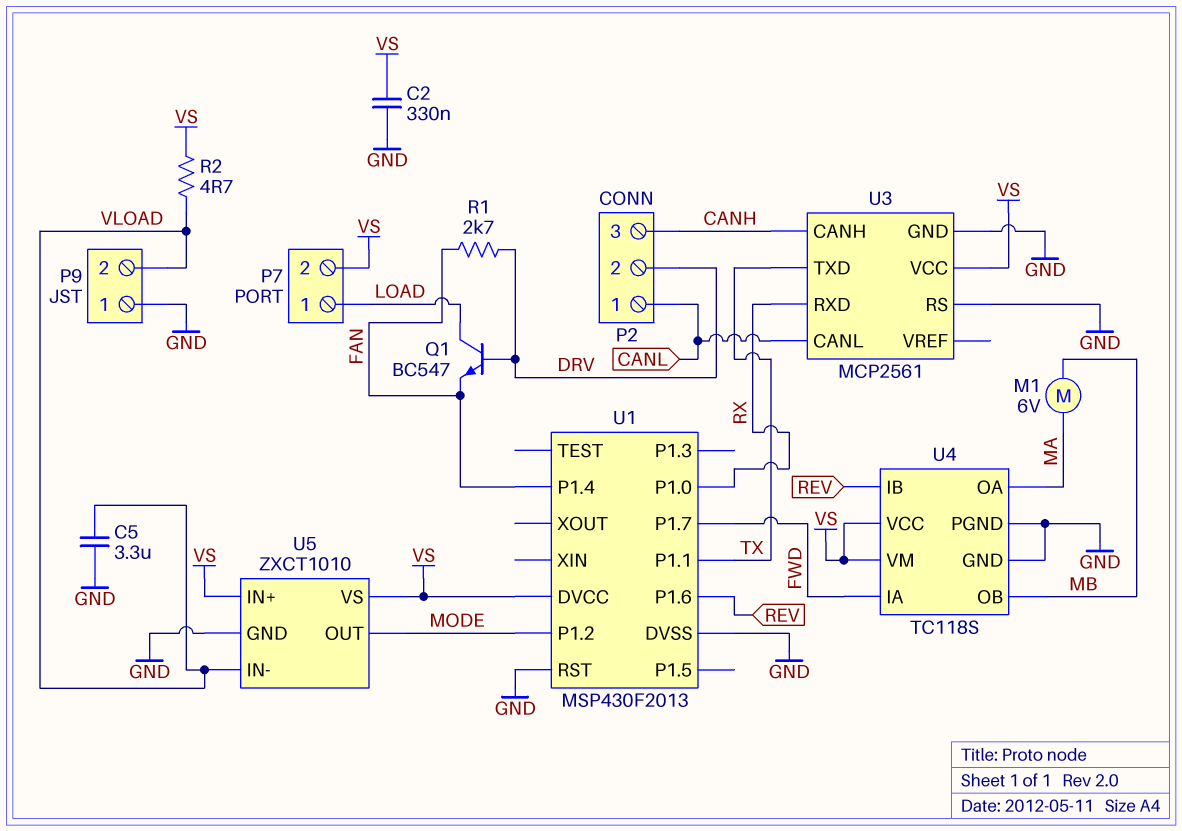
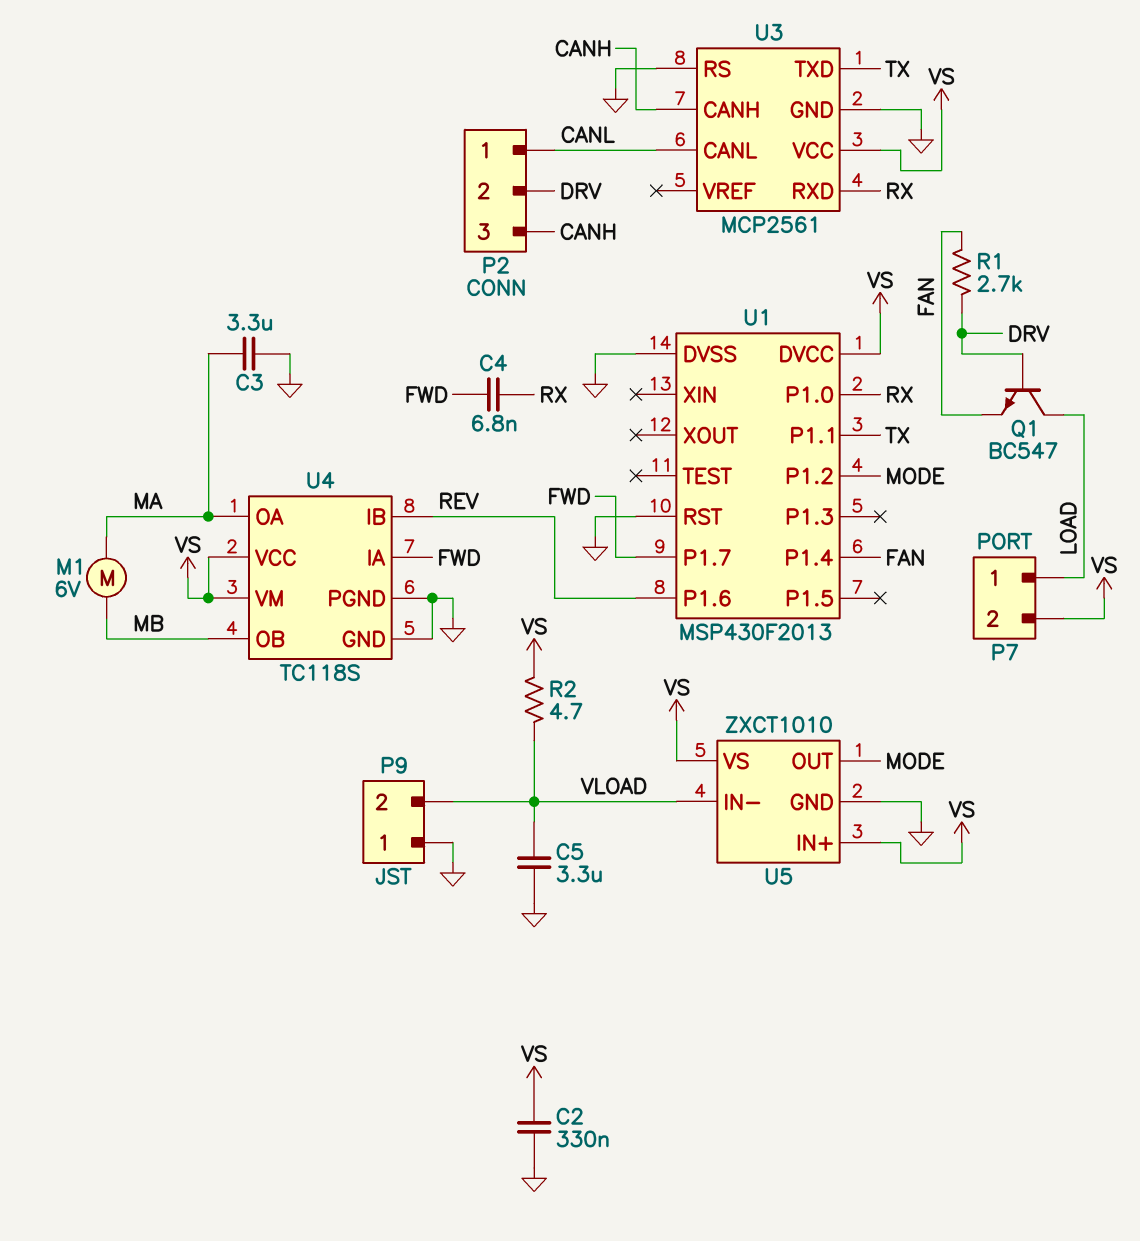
C3: none -> 3.3uF (GND, MA)
C4: none -> 6.8nF (FWD, RX)

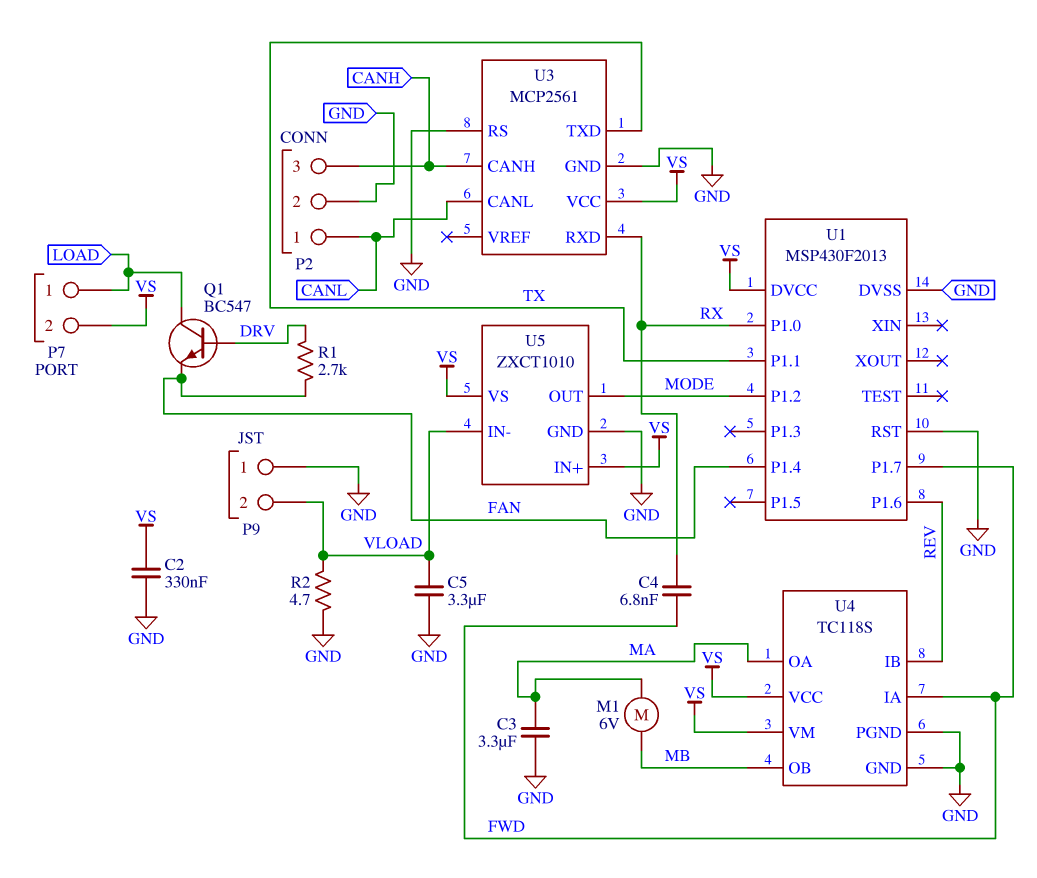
P2 pin 2: DRV -> GND
R2: 4.7 (VLOAD, VS) -> 4.7 (GND, VLOAD)

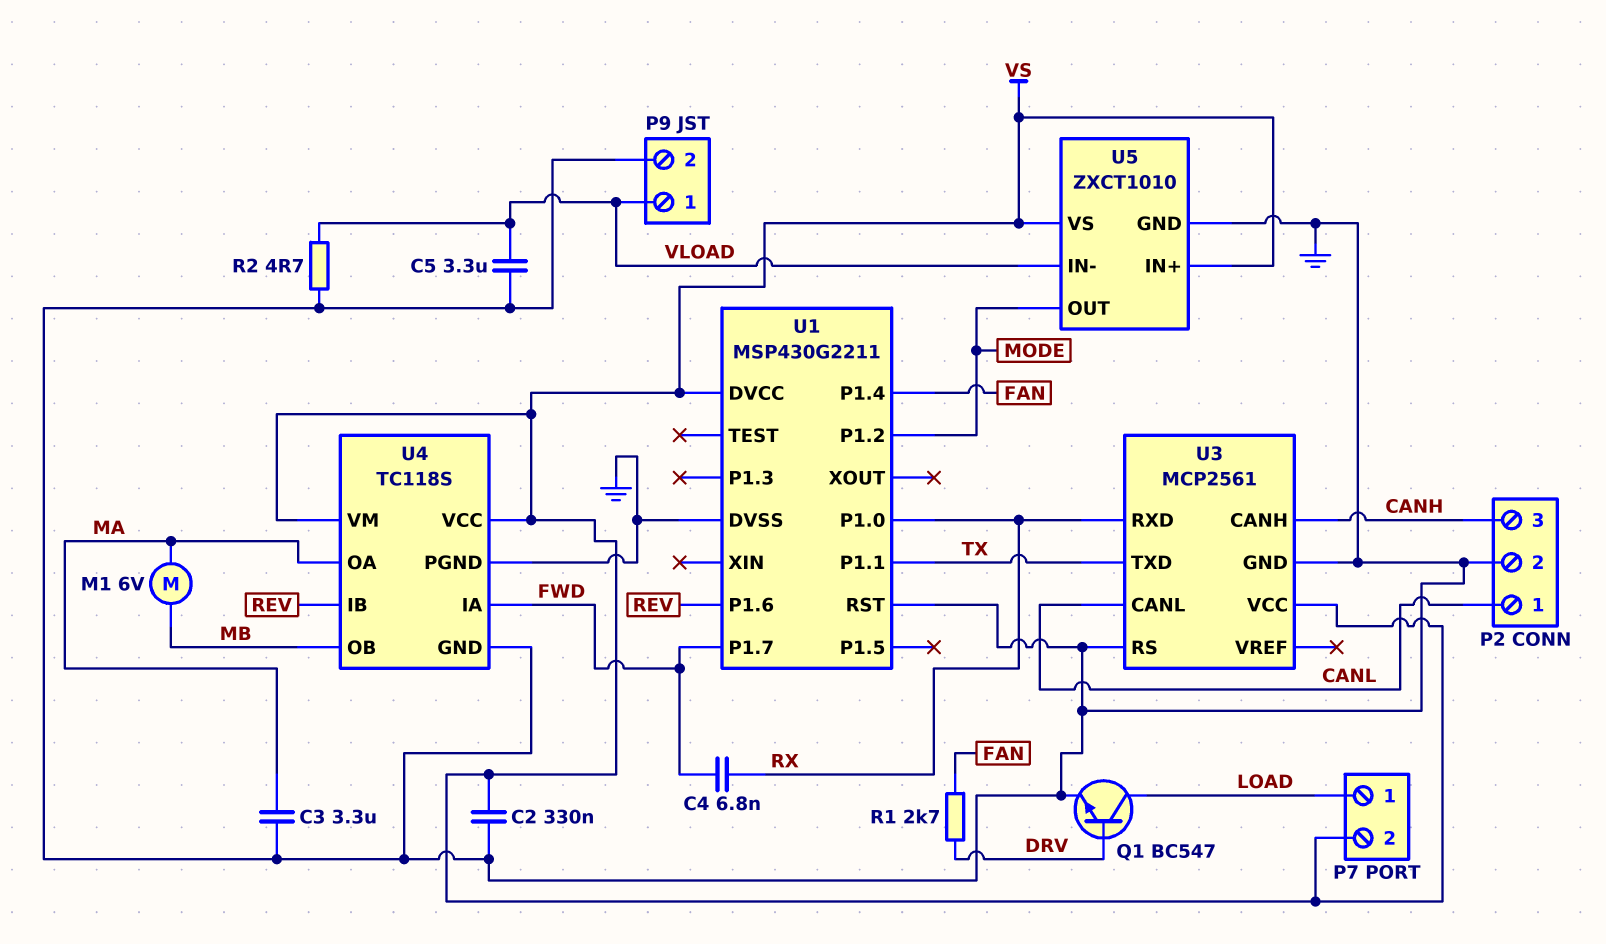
P9 pin 1: GND -> VLOAD
P9 pin 2: VLOAD -> GND
Q1: NPN BC547 (B DRV, C LOAD, E FAN) -> NPN BC547 (B DRV, C LOAD, E GND)
U1: MSP430F2013 -> MSP430G2211

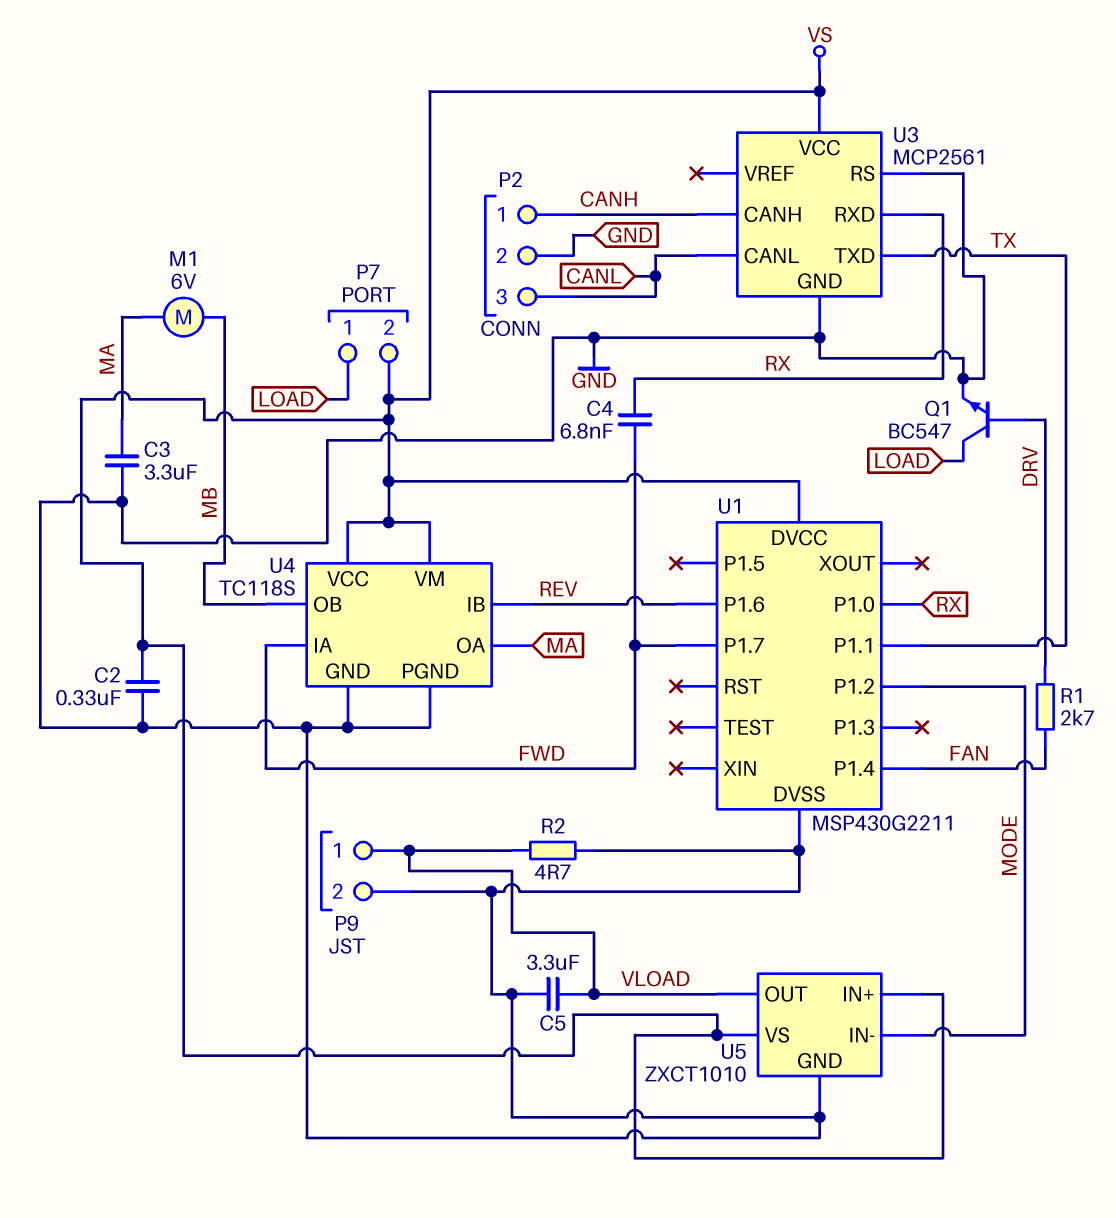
P2 pin 1: CANL -> CANH
P2 pin 3: CANH -> CANL
U1 pin RST: GND -> none
U5 pin IN-: VLOAD -> MODE
U5 pin OUT: MODE -> VLOAD

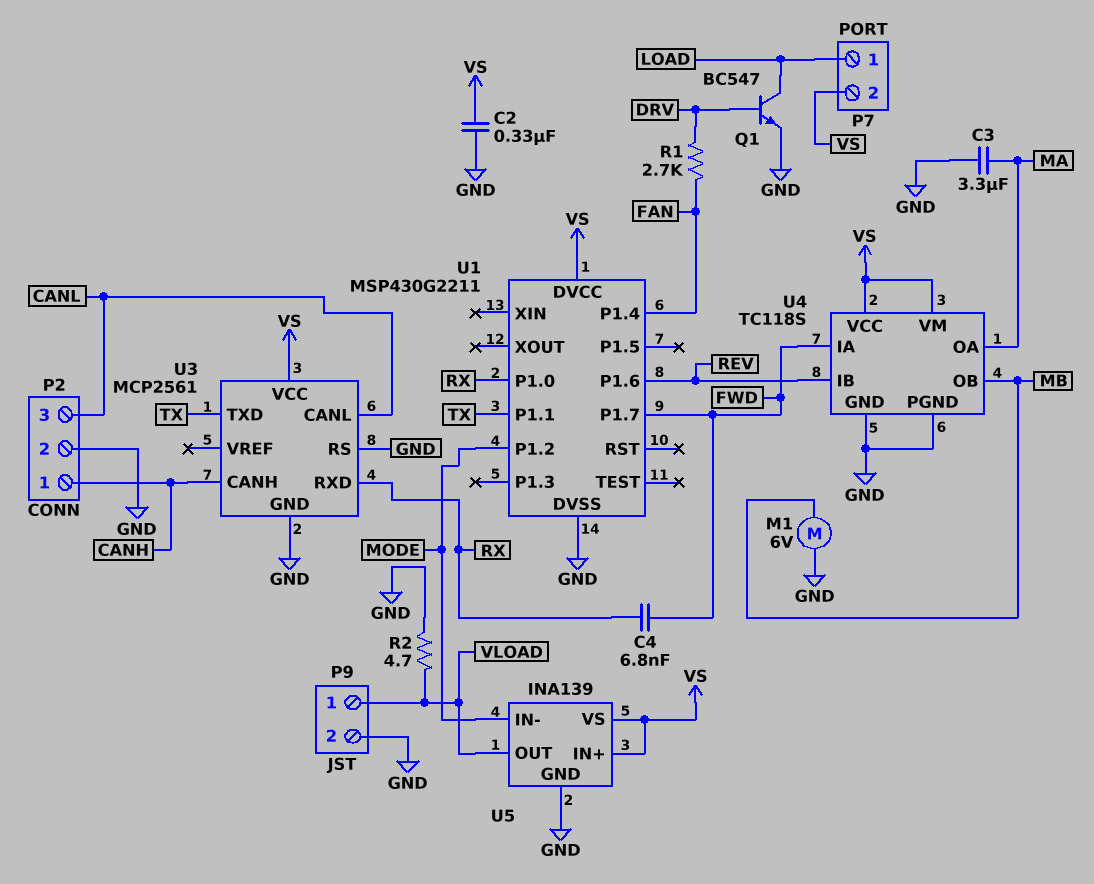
C5: 3.3uF (GND, VLOAD) -> none
M1: motor 6V (MA, MB) -> motor 6V (GND, MB)
U5: ZXCT1010 -> INA139

